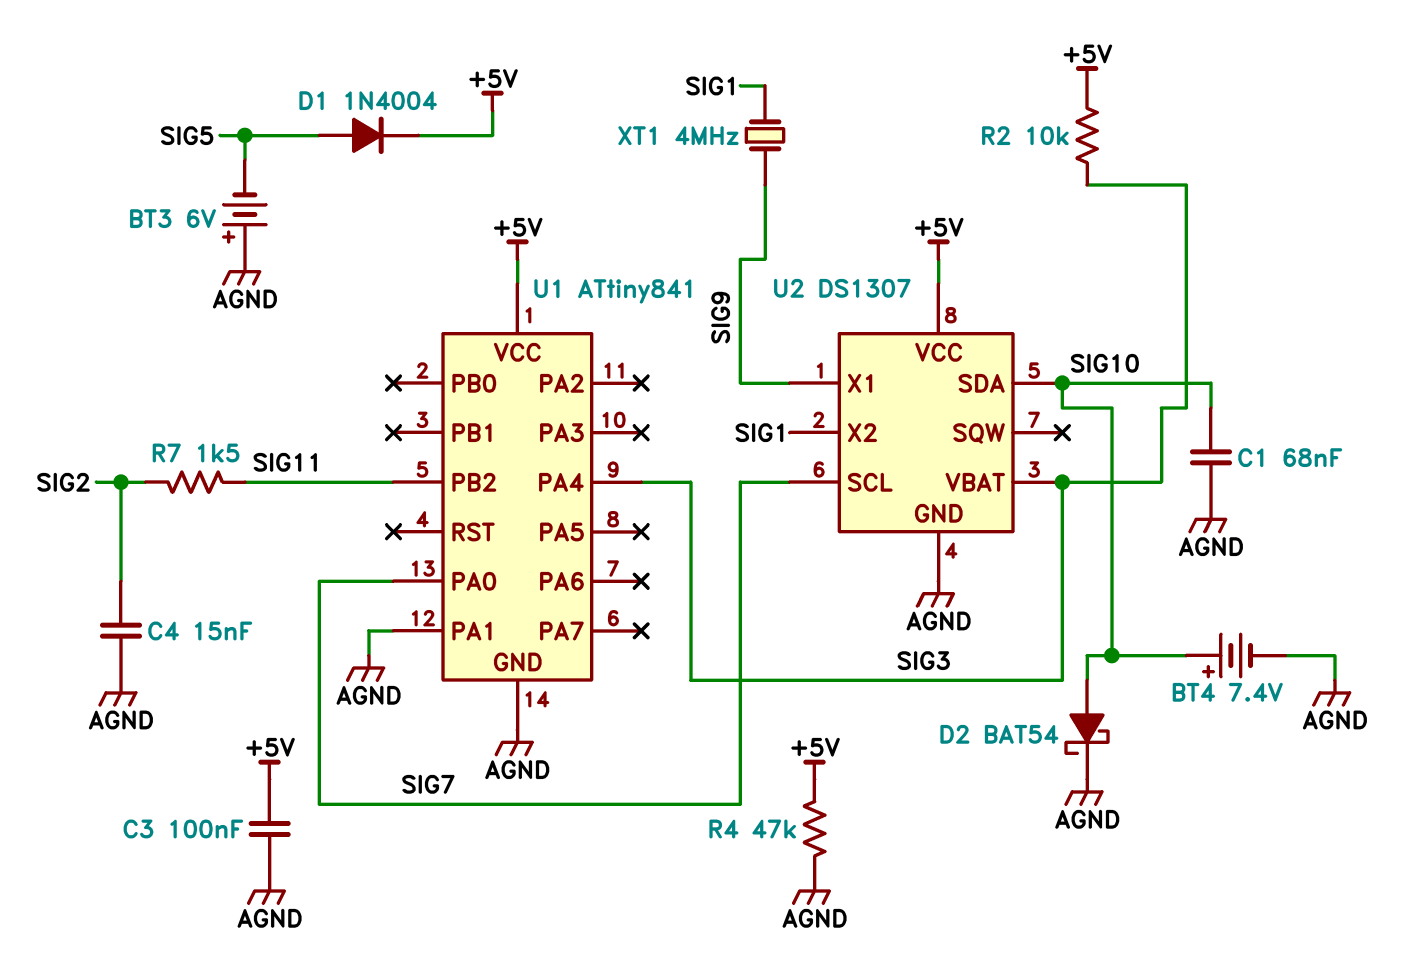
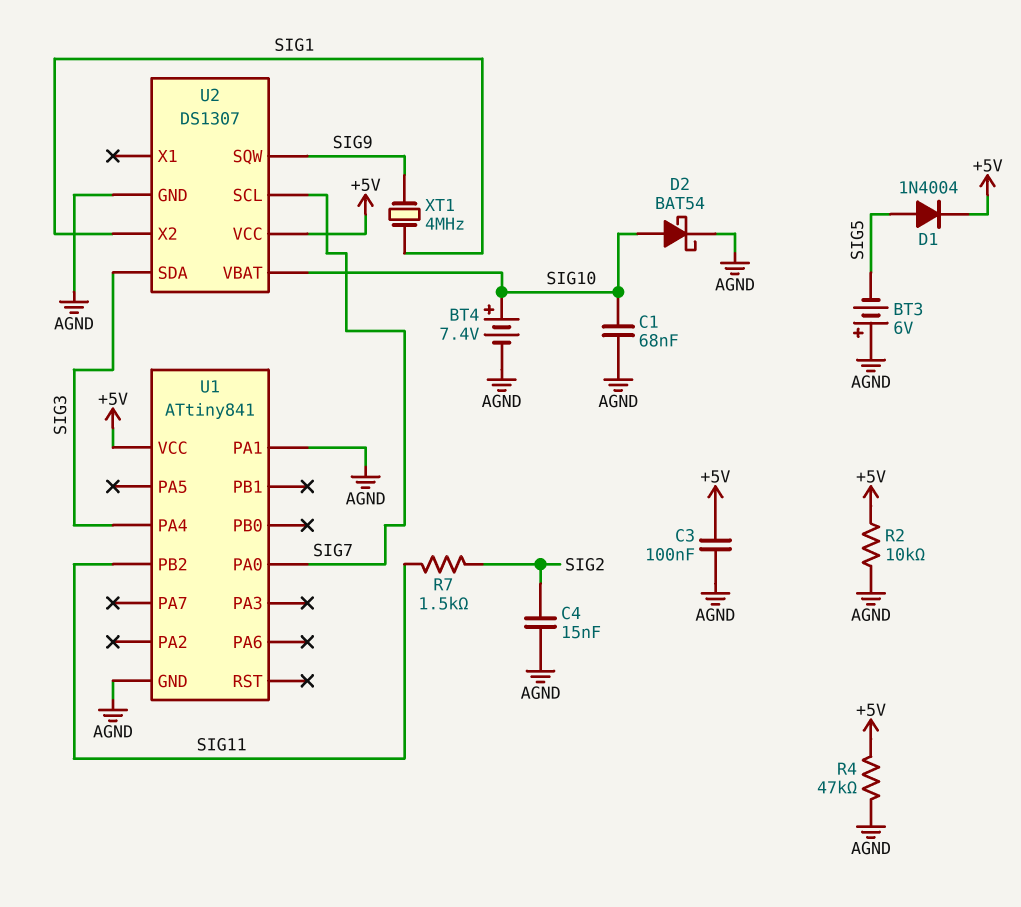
R2: 10k (+5V, SIG3) -> 10k (+5V, AGND)
U2 pin SDA: SIG10 -> SIG3
U2 pin SQW: none -> SIG9
U2 pin VBAT: SIG3 -> SIG10
U2 pin X1: SIG9 -> none

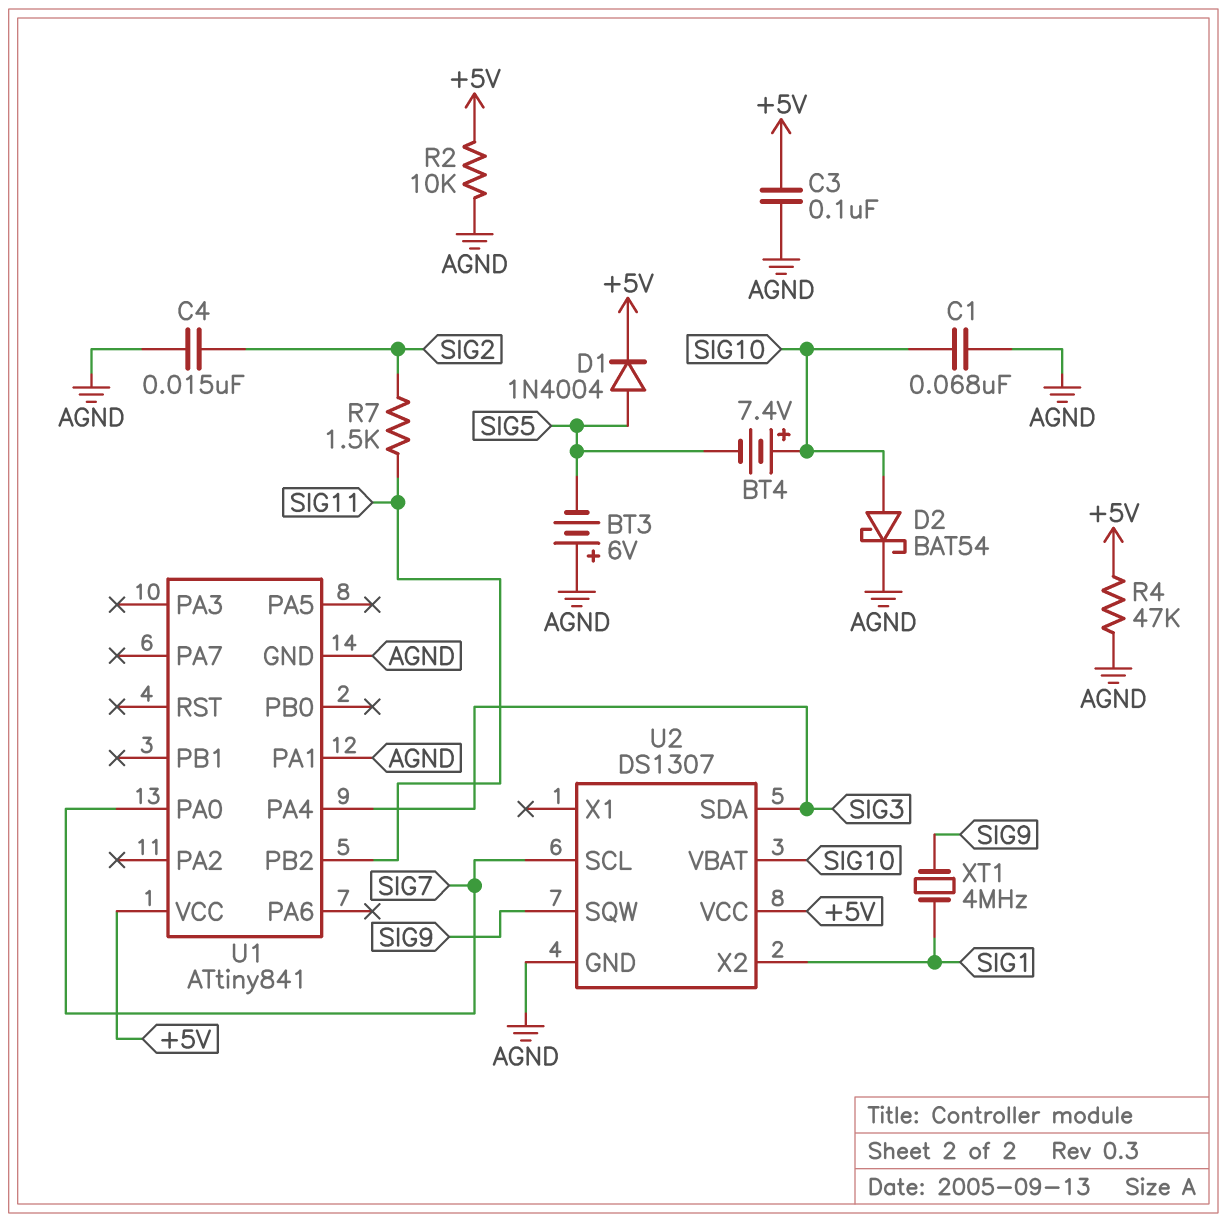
BT4: 7.4V (plus SIG10, minus AGND) -> 7.4V (plus SIG10, minus SIG5)

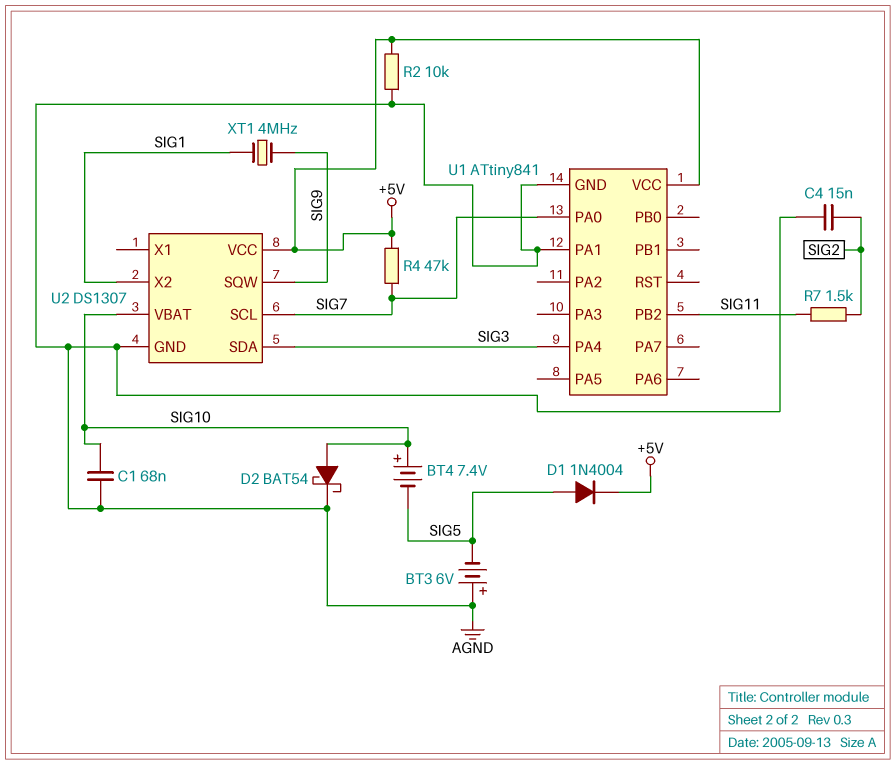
C3: 100nF (+5V, AGND) -> none
R4: 47k (+5V, AGND) -> 47k (+5V, SIG7)

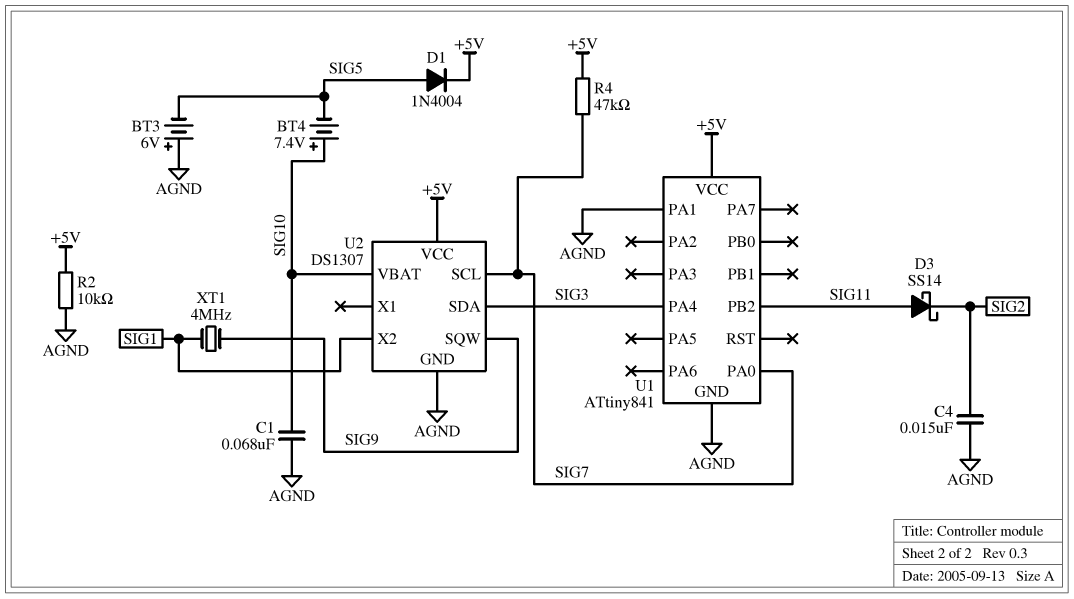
D2: schottky BAT54 (A SIG10, K AGND) -> none
D3: none -> schottky SS14 (A SIG11, K SIG2)
R7: 1.5k (SIG2, SIG11) -> none

